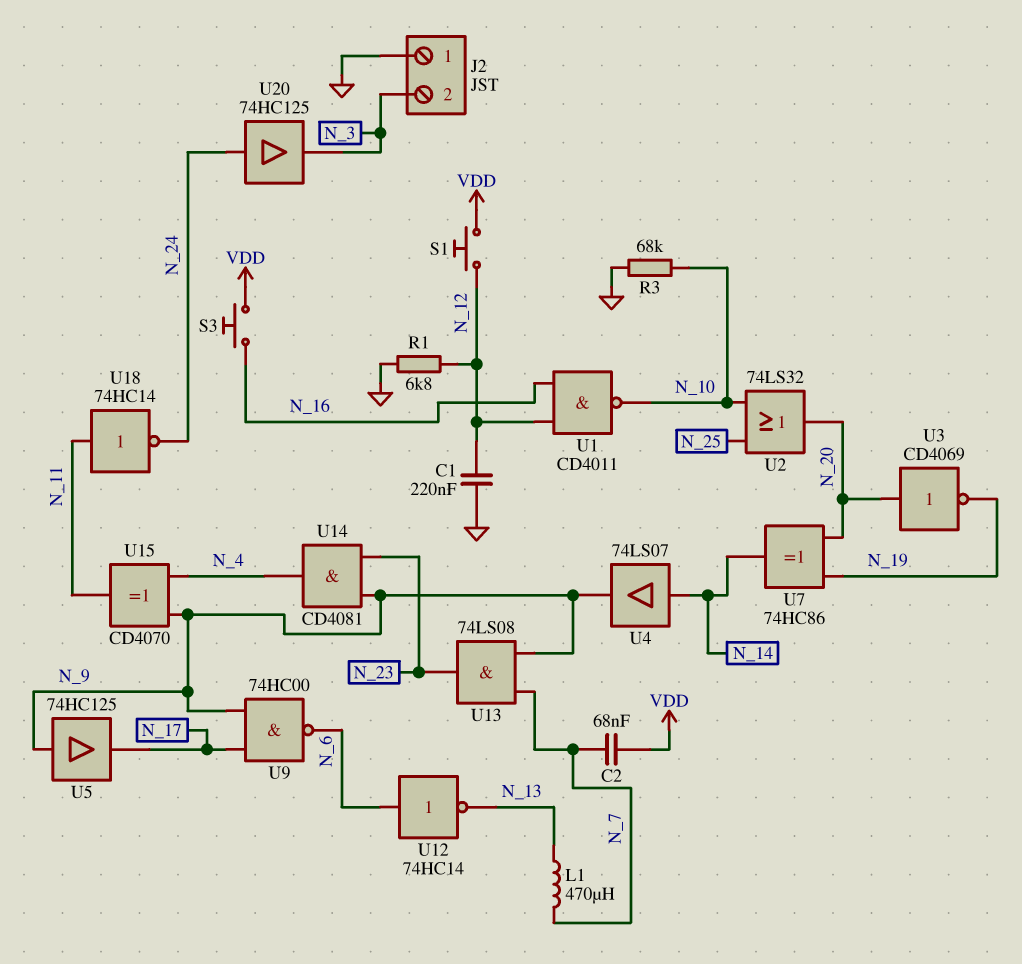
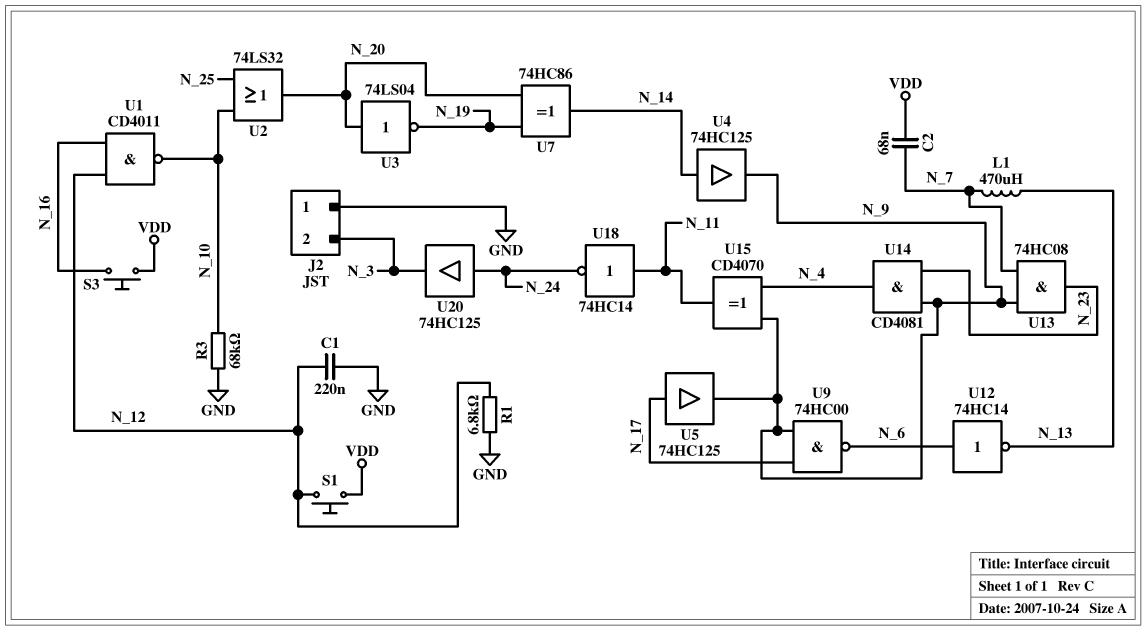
U3: NOT CD4069 (in N_20, out N_19) -> NOT 74LS04 (in N_20, out N_19)
U4: buffer 74LS07 (in N_14, out N_9) -> buffer 74HC125 (in N_14, out N_9)
U5: buffer 74HC125 (in N_9, out N_17) -> buffer 74HC125 (in N_17, out N_9)
U13: AND 74LS08 (in N_7, in N_9, out N_23) -> AND 74HC08 (in N_7, in N_9, out N_23)

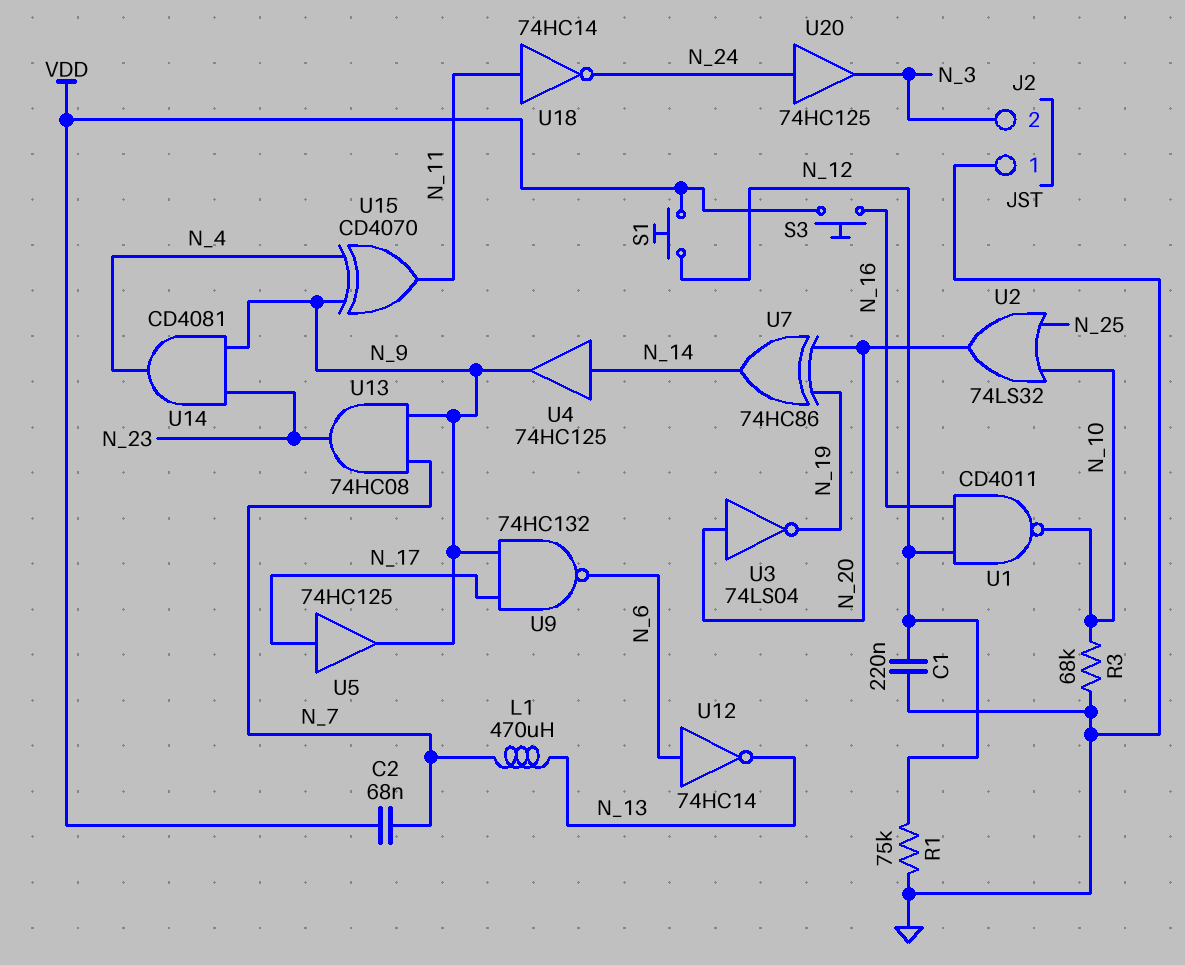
R1: 6.8k (GND, N_12) -> 75k (GND, N_12)
U9: NAND 74HC00 (in N_9, in N_17, out N_6) -> NAND 74HC132 (in N_9, in N_17, out N_6)

